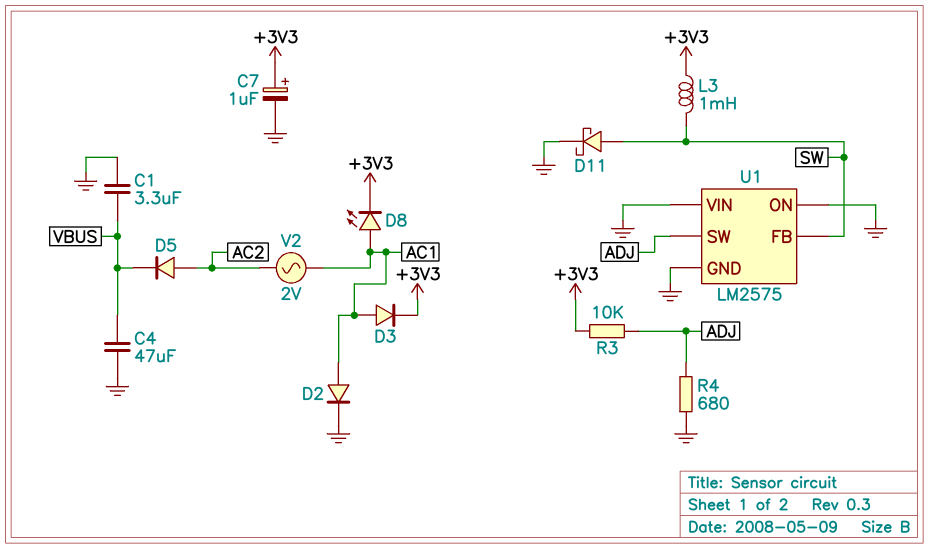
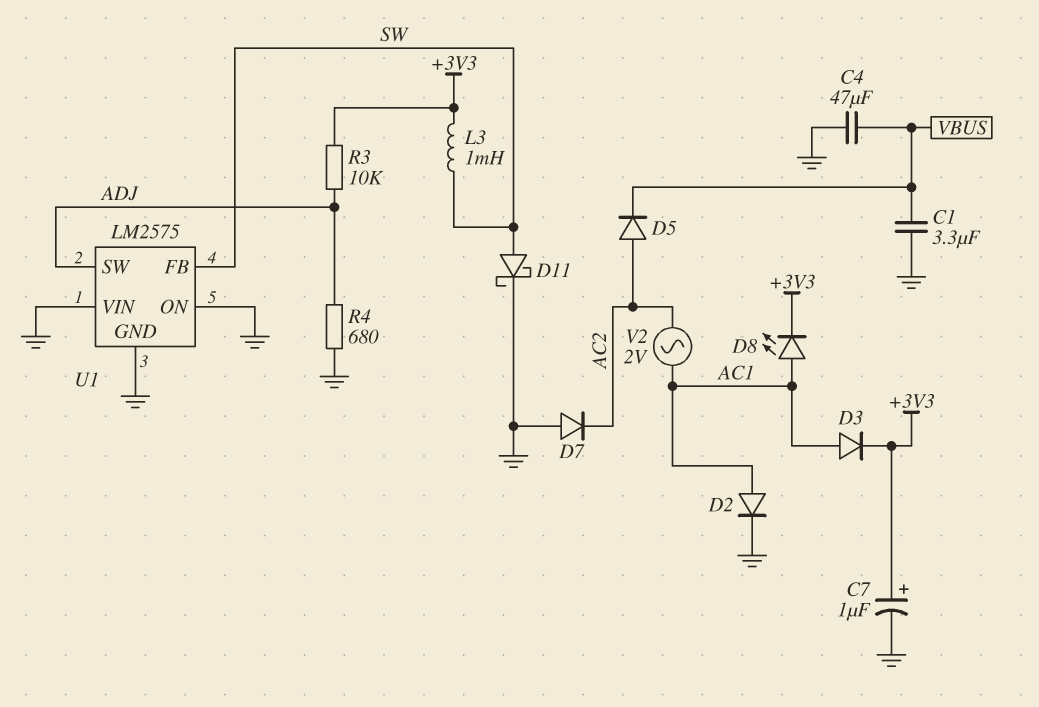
D7: none -> diode (A GND, K AC2)

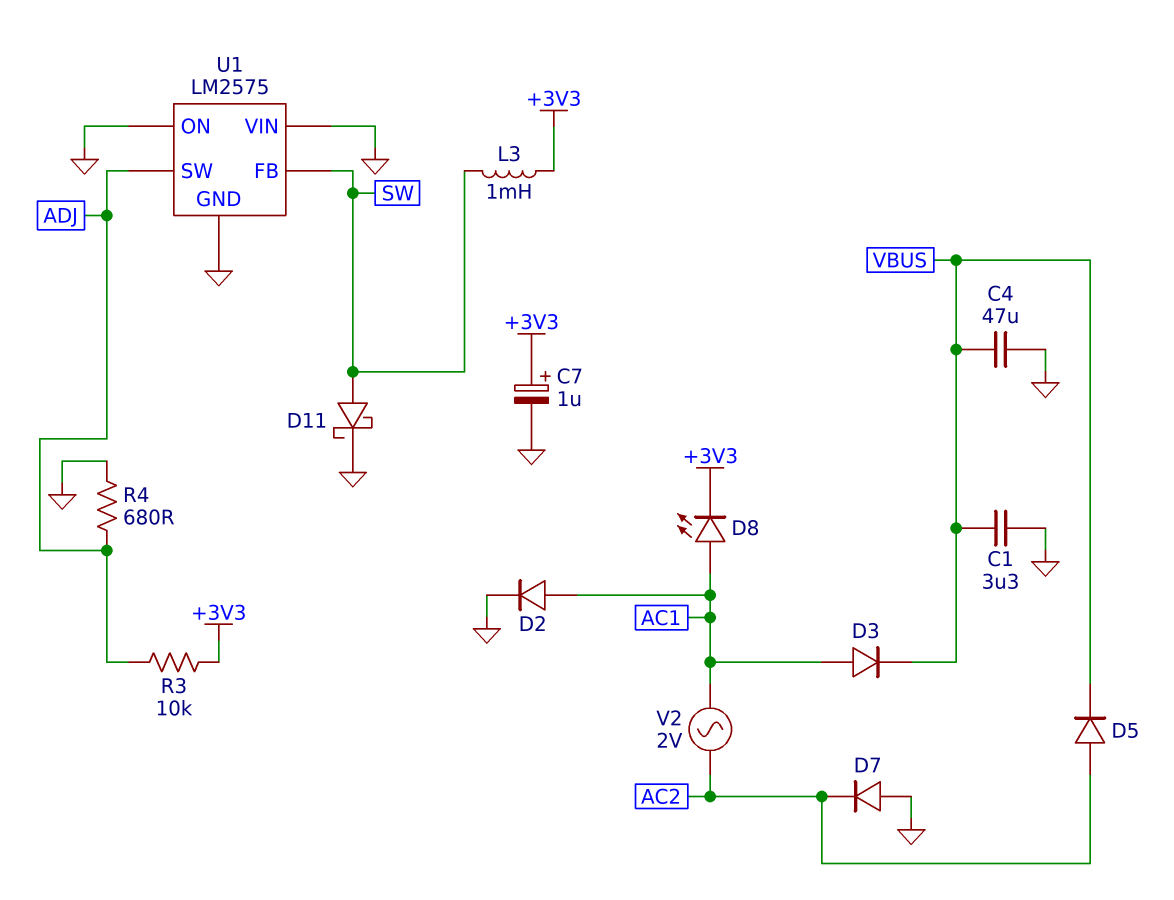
D3: diode (A AC1, K +3V3) -> diode (A AC1, K VBUS)

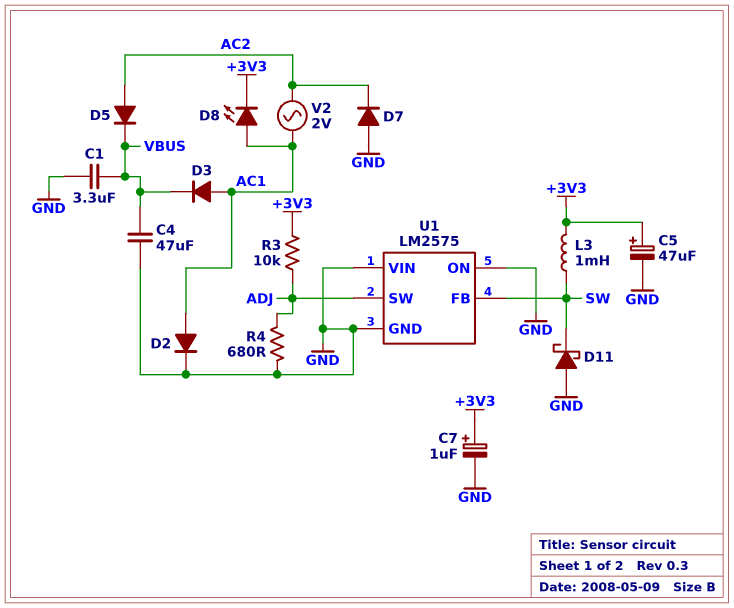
C5: none -> 47uF (plus +3V3, minus GND)
D11: schottky (A SW, K GND) -> schottky (A GND, K SW)

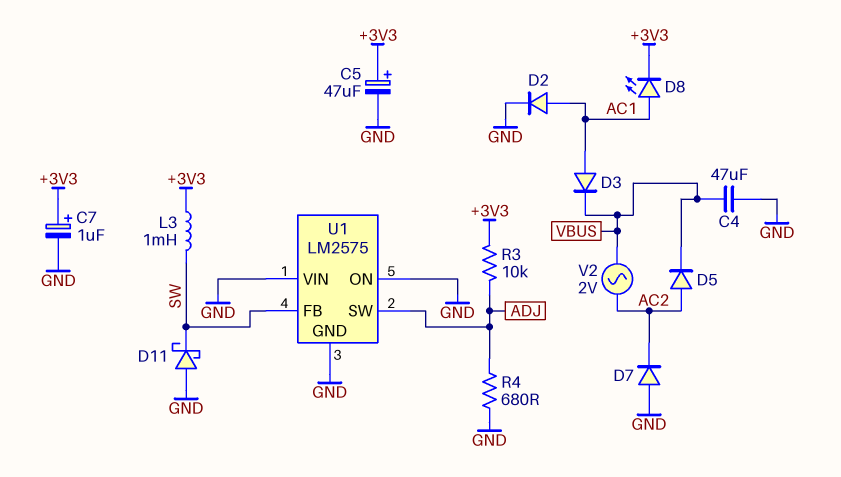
C1: 3.3uF (GND, VBUS) -> none
V2: AC 2V (AC1, AC2) -> AC 2V (AC2, VBUS)

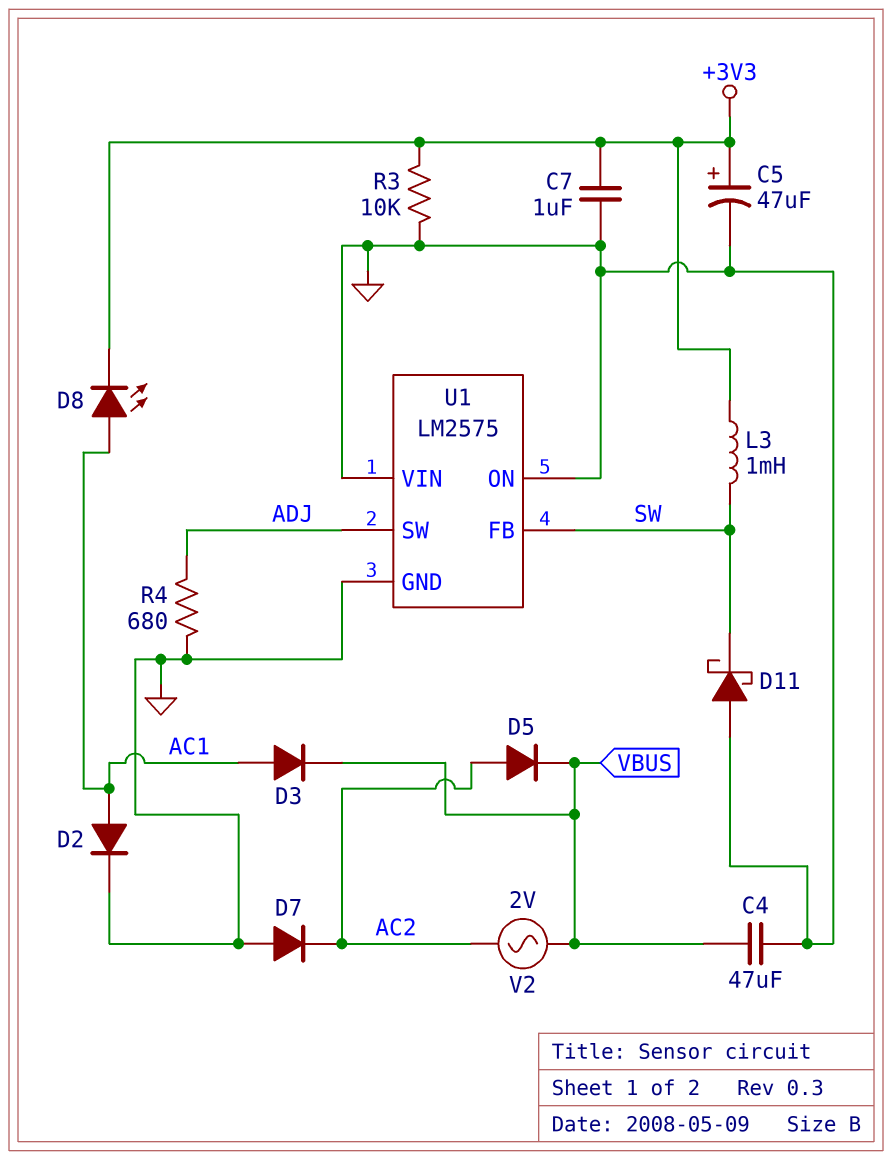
C7: 1uF (plus +3V3, minus GND) -> 1uF (+3V3, GND)
R3: 10k (+3V3, ADJ) -> 10k (+3V3, GND)

